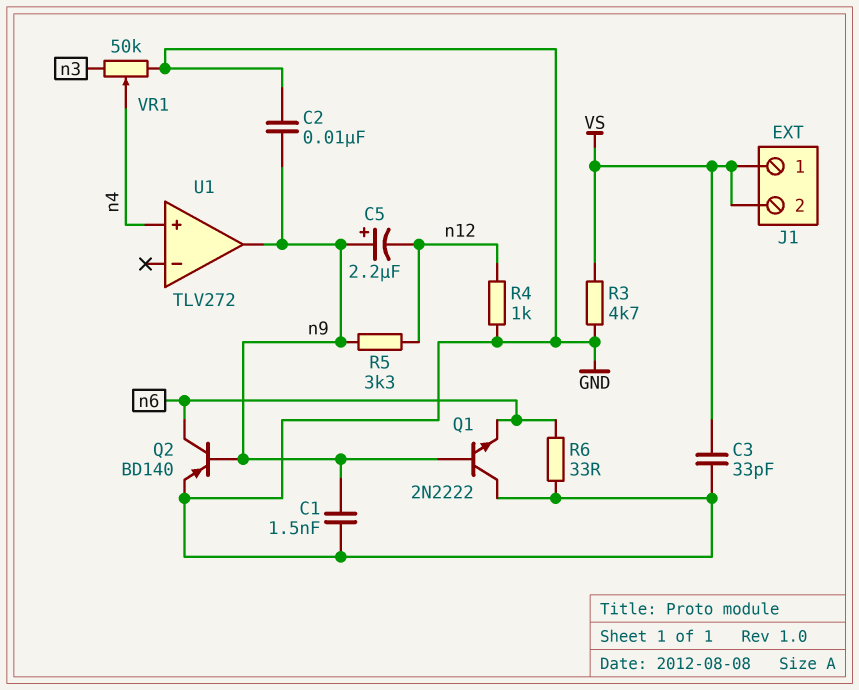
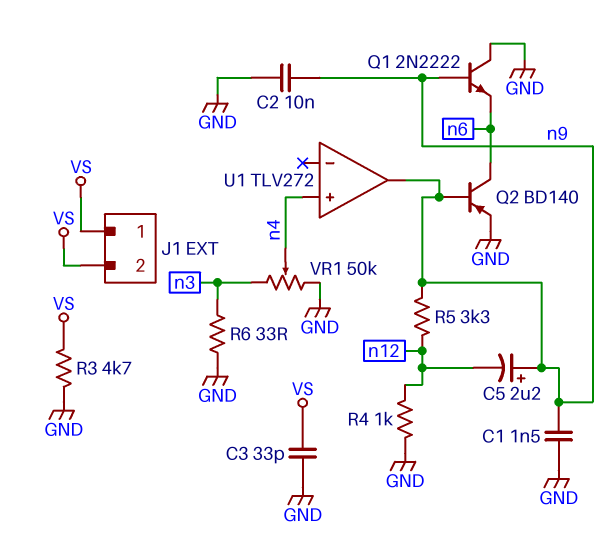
R6: 33 (GND, n6) -> 33 (GND, n3)

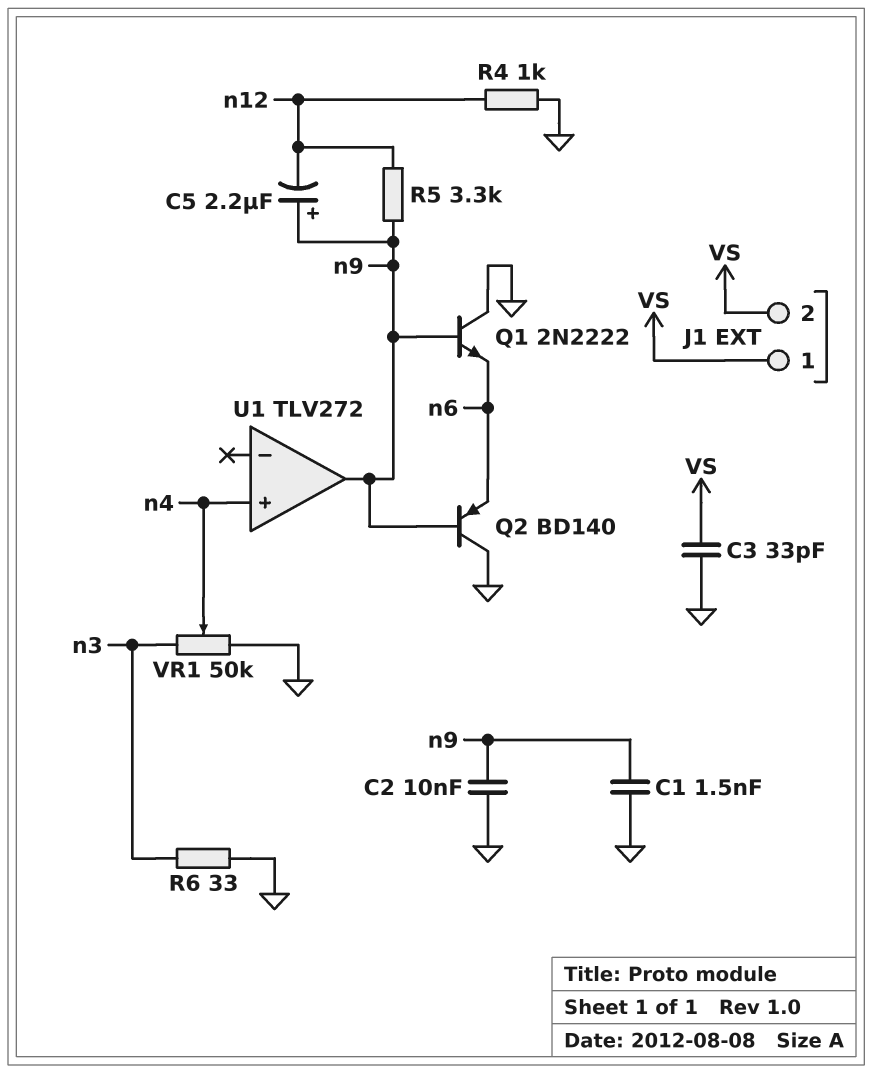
Q2: PNP BD140 (B n9, C n6, E GND) -> PNP BD140 (B n9, C GND, E n6)
R3: 4.7k (GND, VS) -> none

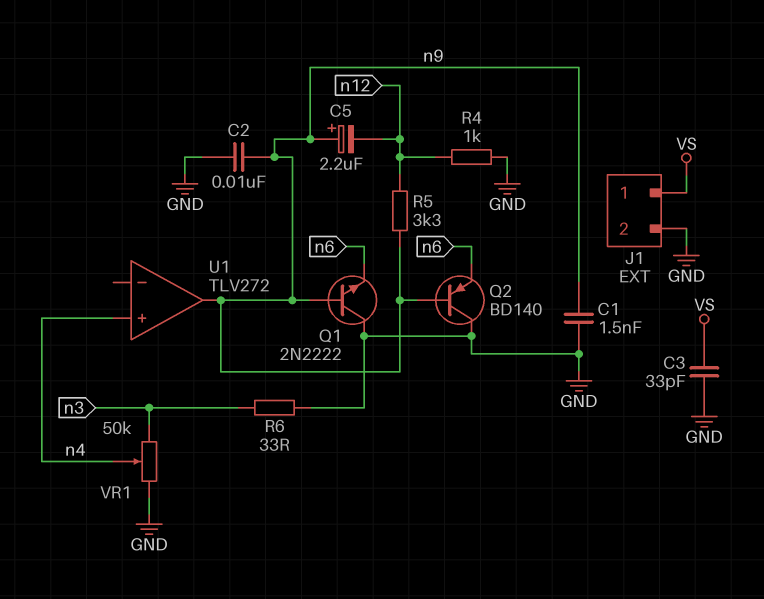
J1 pin 2: VS -> GND

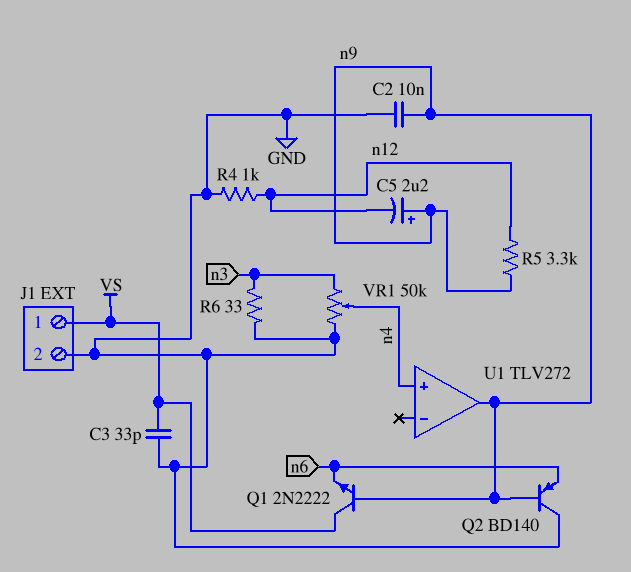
C1: 1.5nF (GND, n9) -> none
Q1: NPN 2N2222 (B n9, C GND, E n6) -> NPN 2N2222 (B n9, C VS, E n6)

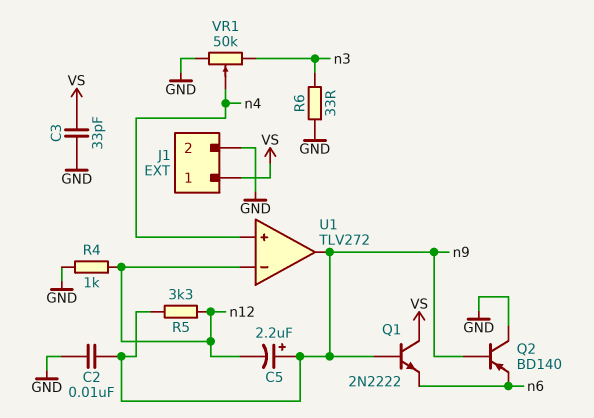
U1 pin in-: none -> n12

